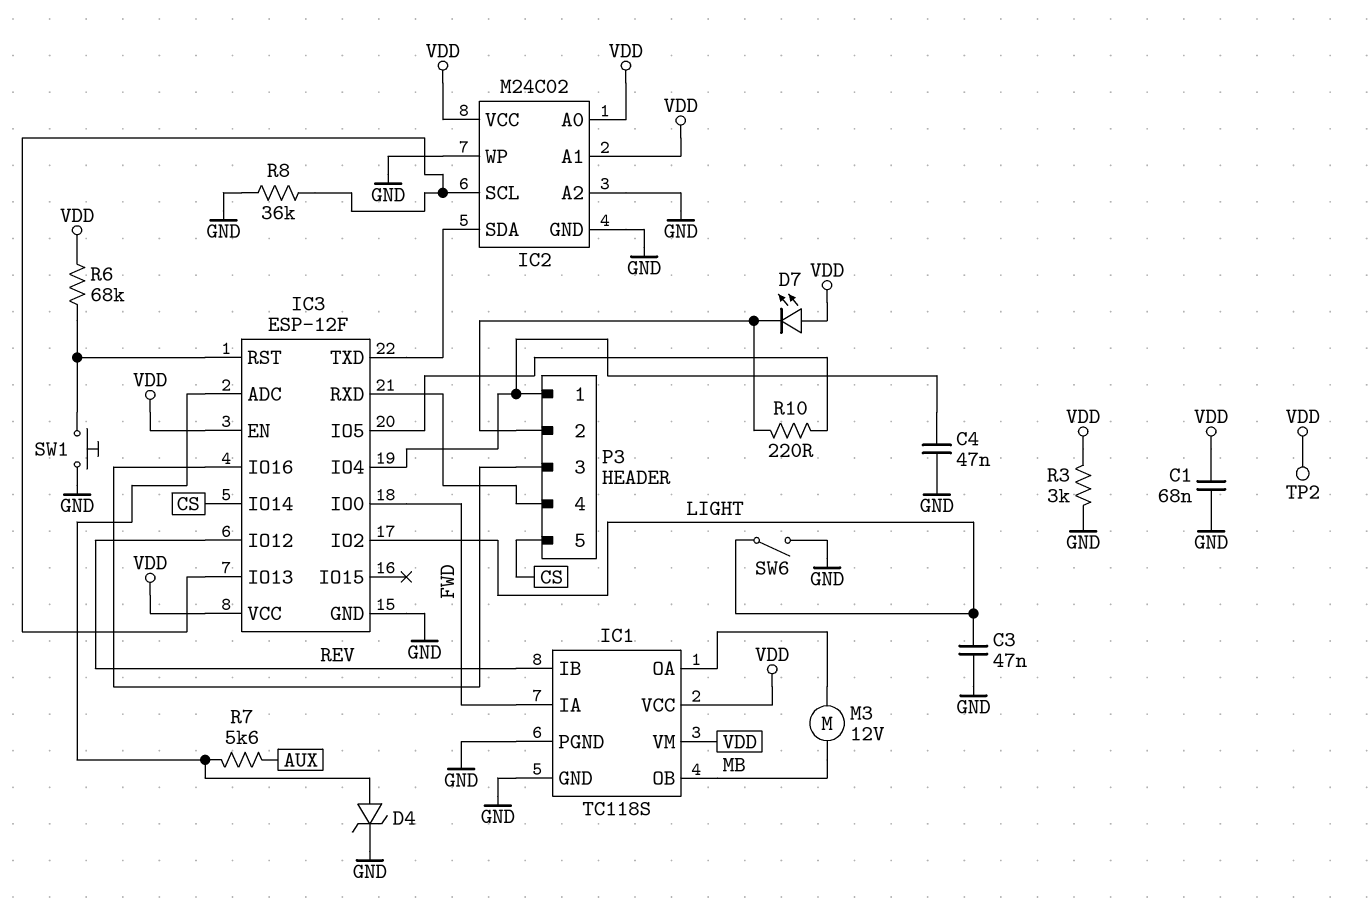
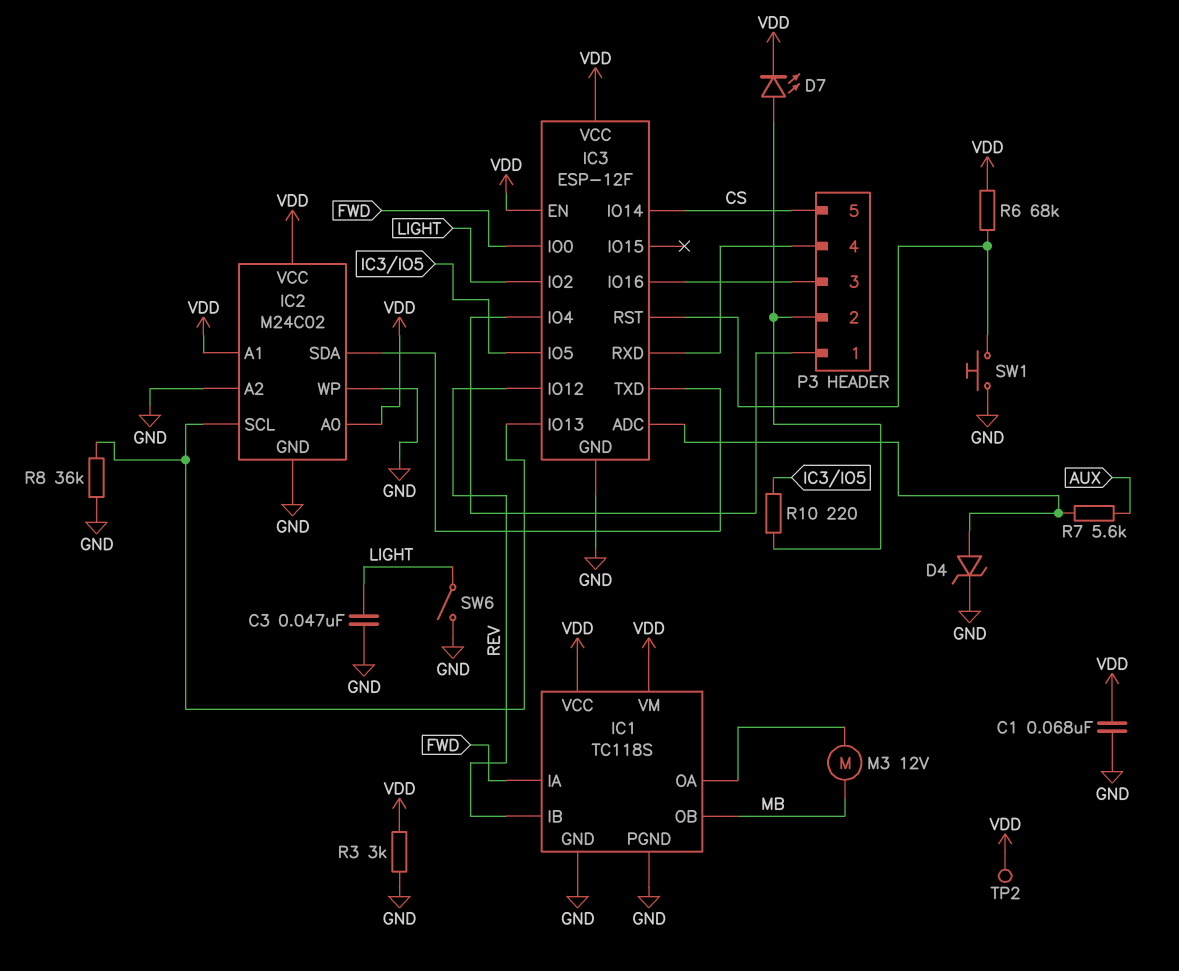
C4: 47nF (GND, IC3/IO4) -> none
D7: LED (A VDD, K P3/2) -> LED (A P3/2, K VDD)

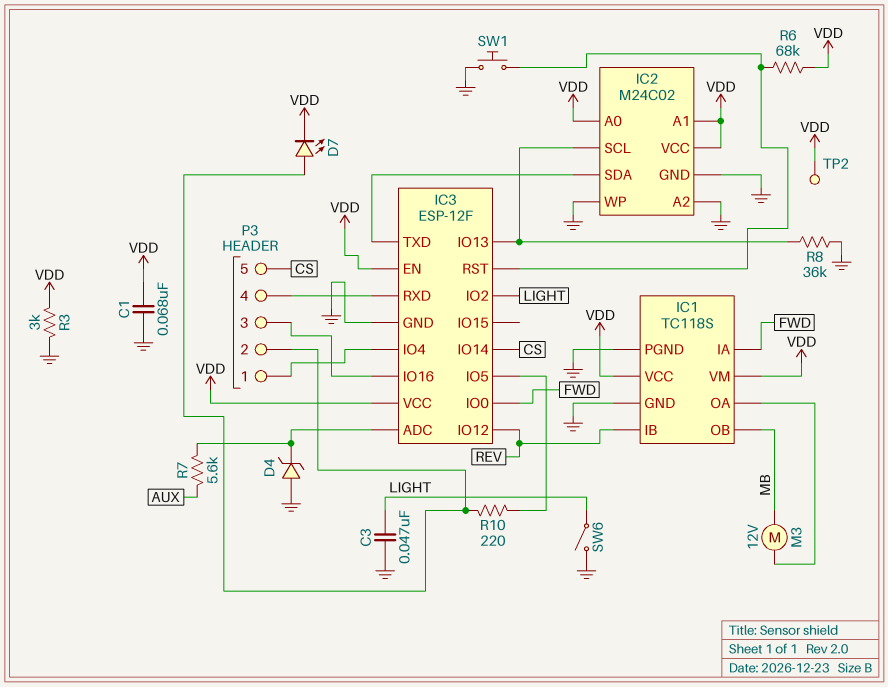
D4: zener (A IC3/ADC, K GND) -> zener (A GND, K IC3/ADC)

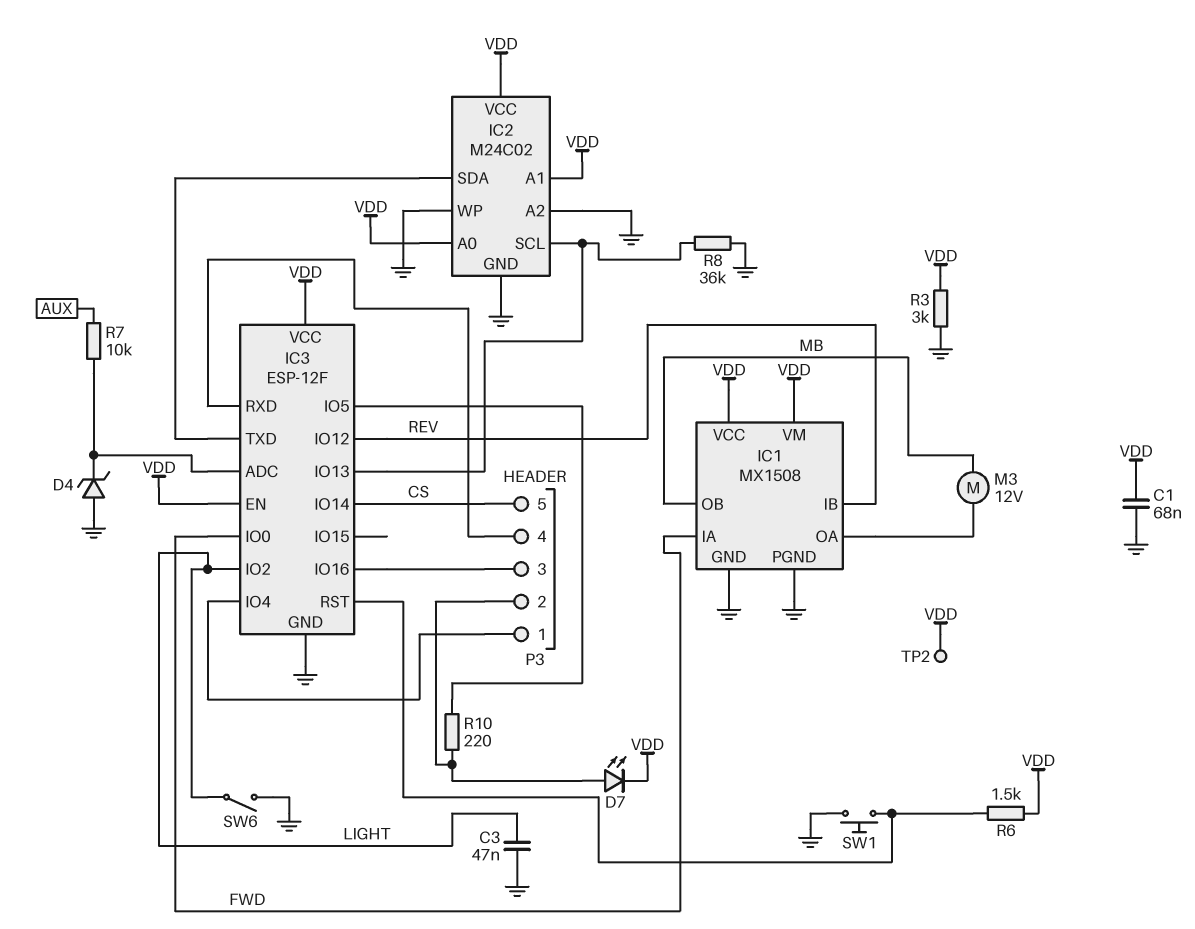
IC1: TC118S -> MX1508
R6: 68k (IC3/RST, VDD) -> 1.5k (IC3/RST, VDD)
R7: 5.6k (AUX, IC3/ADC) -> 10k (AUX, IC3/ADC)

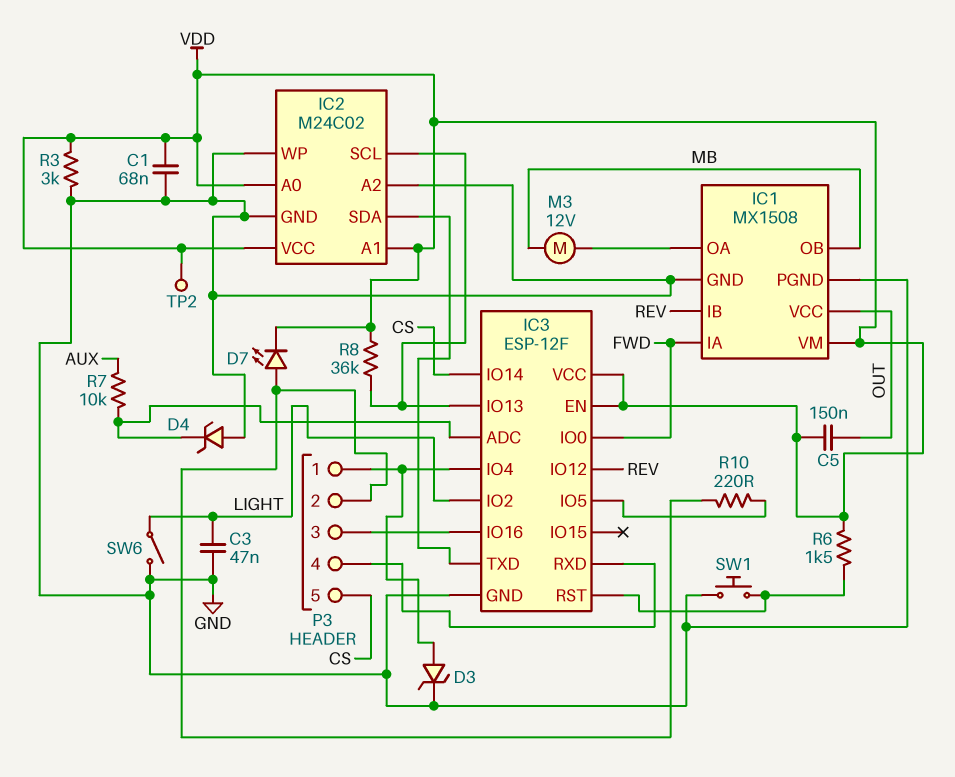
C5: none -> 150nF (OUT, VDD)
D3: none -> zener (A IC3/IO4, K GND)
IC1 pin VCC: VDD -> OUT
R8: 36k (GND, IC2/SCL) -> 36k (IC2/SCL, VDD)

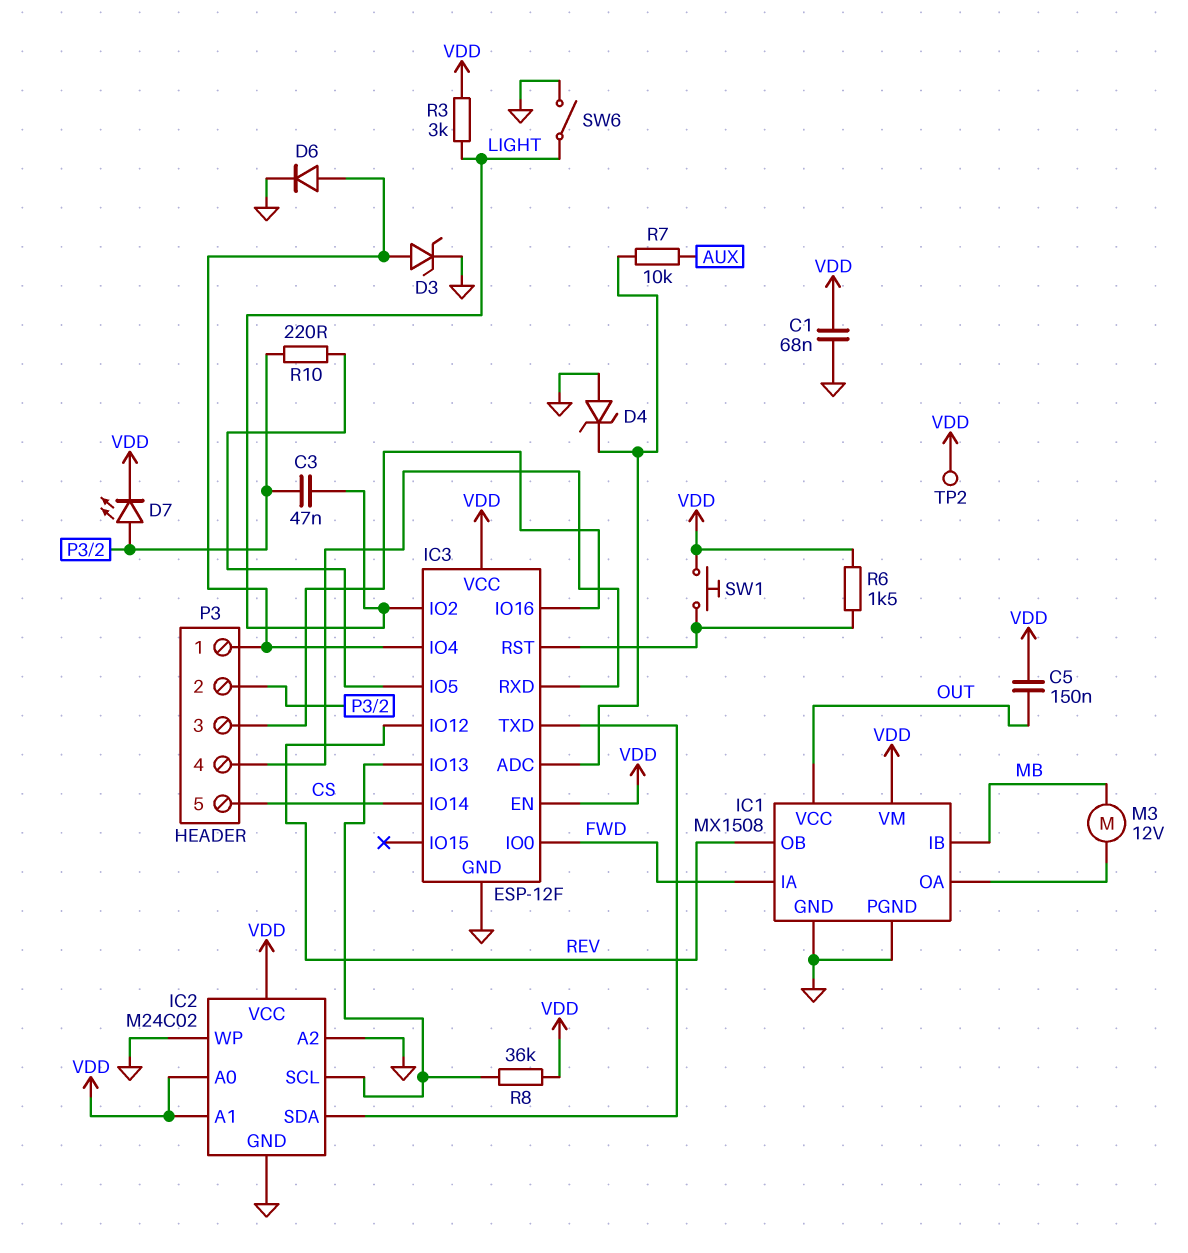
C3: 47nF (GND, LIGHT) -> 47nF (LIGHT, P3/2)
D6: none -> diode (A IC3/IO4, K GND)
IC1 pin IB: REV -> MB
IC1 pin OB: MB -> REV
R3: 3k (GND, VDD) -> 3k (LIGHT, VDD)
SW1: button (GND, IC3/RST) -> button (IC3/RST, VDD)

